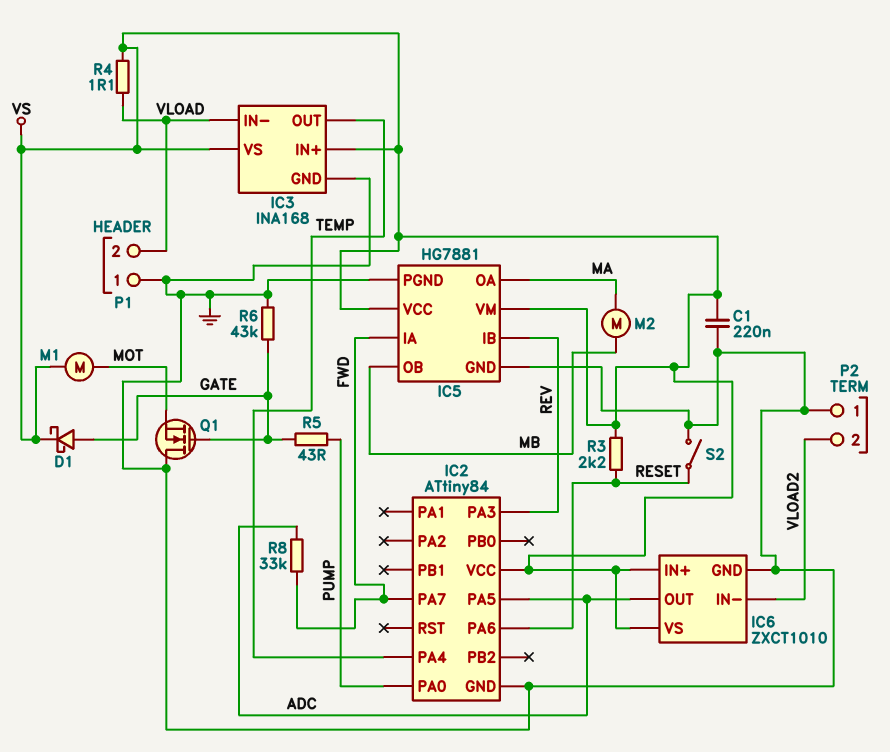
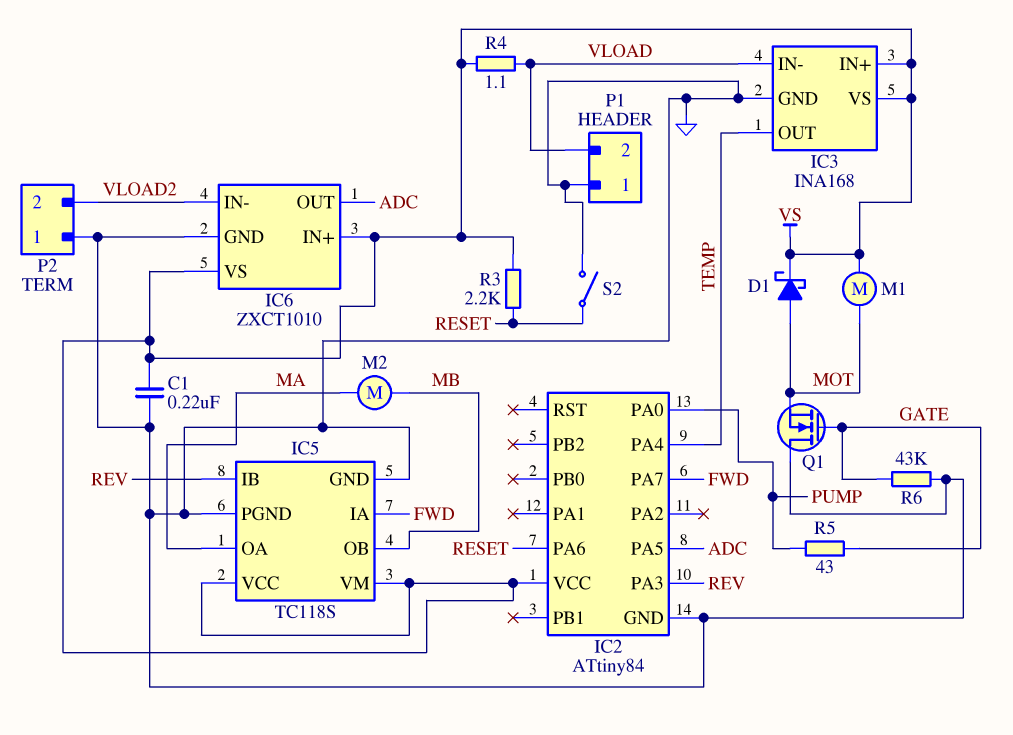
D1: schottky (A GATE, K VS) -> schottky (A MOT, K VS)
IC5: HG7881 -> TC118S
R8: 33k (ADC, FWD) -> none

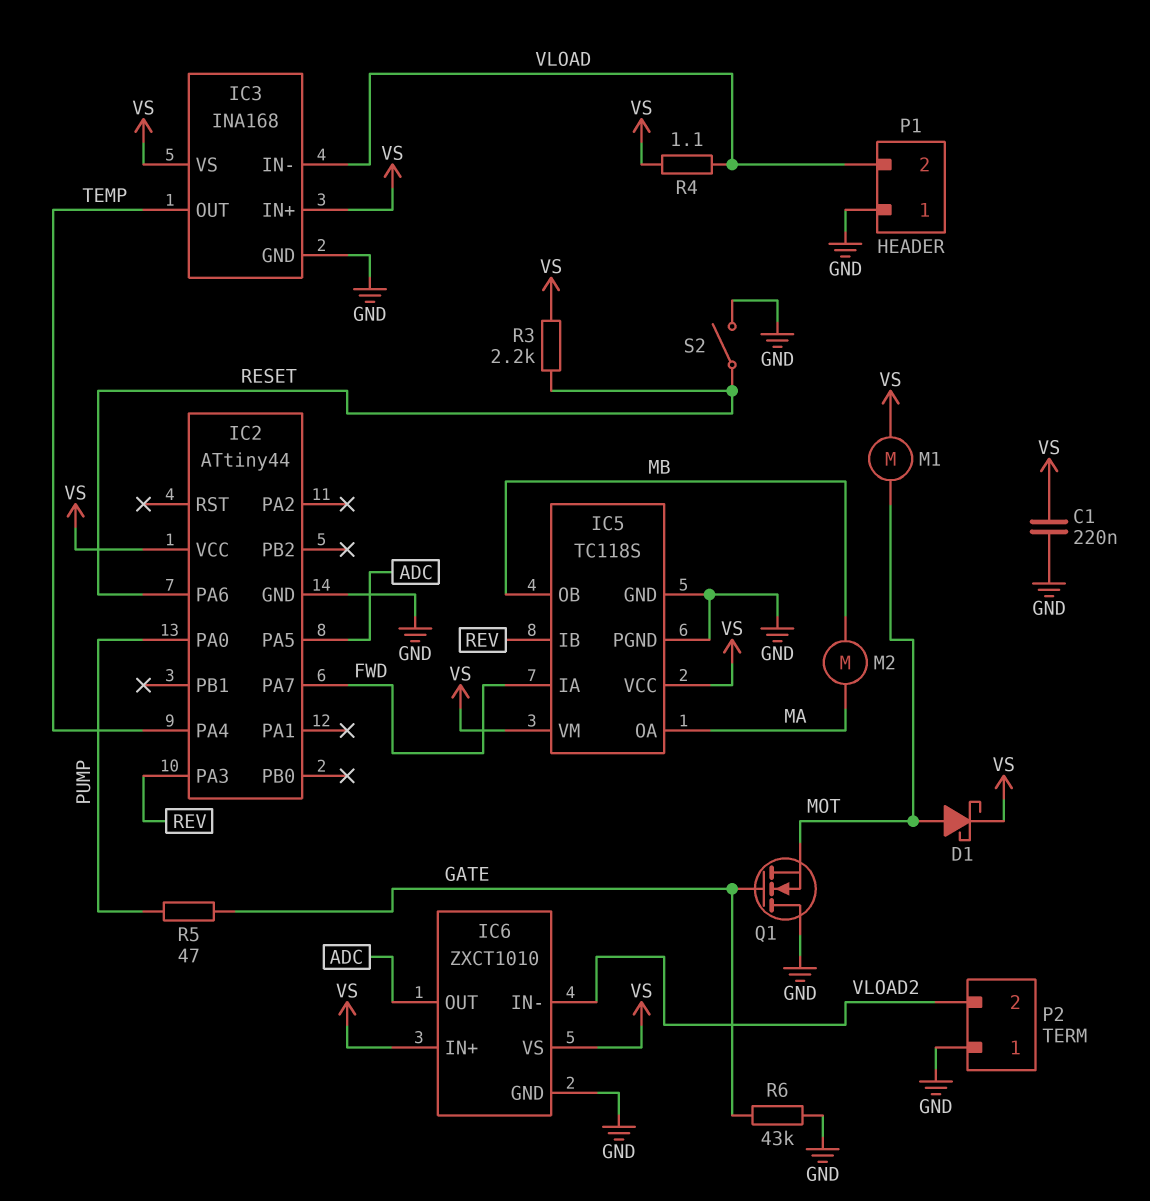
IC2: ATtiny84 -> ATtiny44
R5: 43 (GATE, PUMP) -> 47 (GATE, PUMP)

